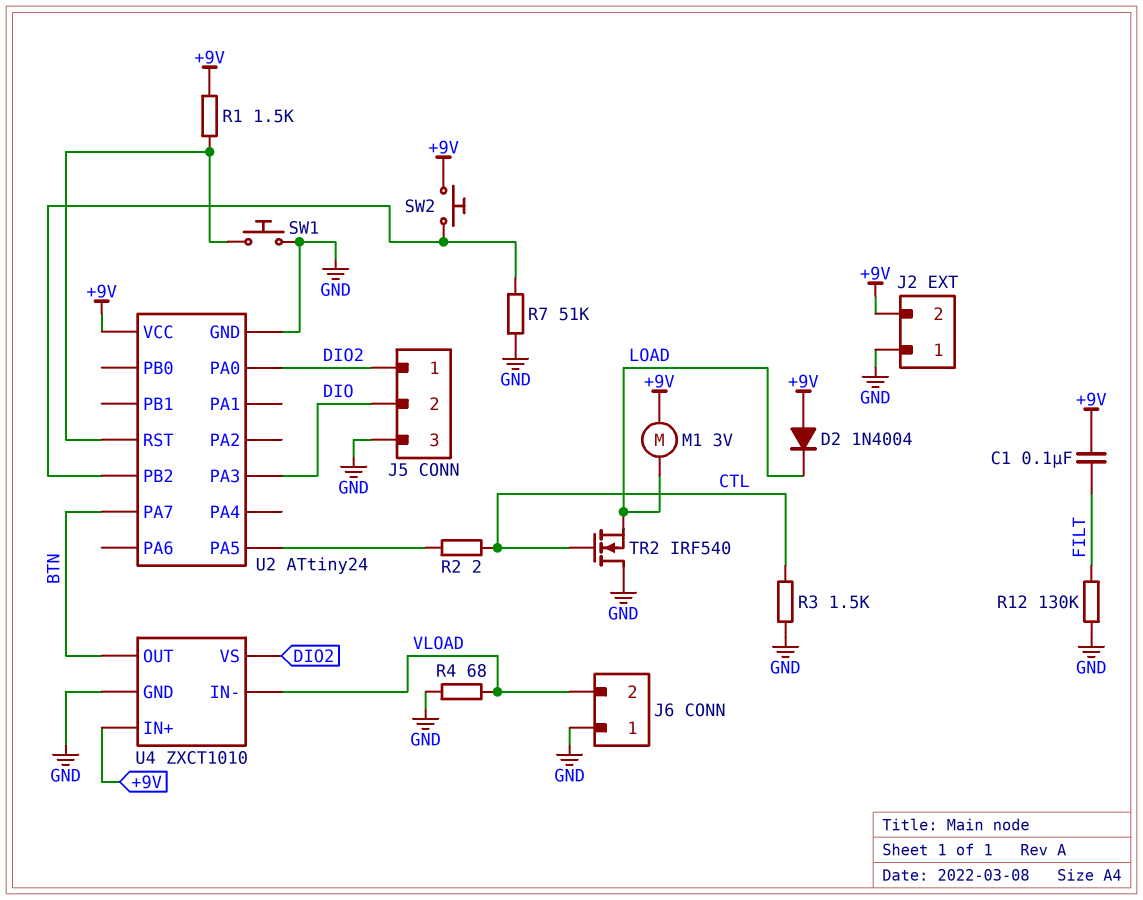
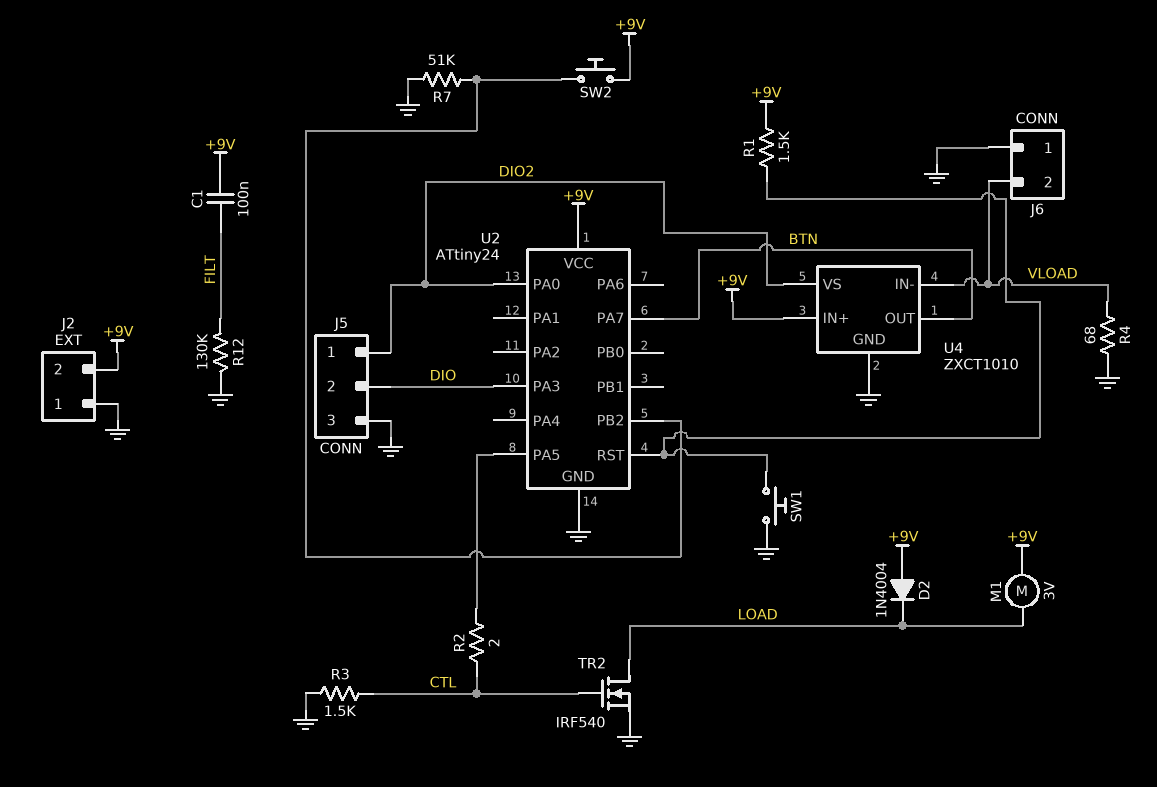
TR2: NMOS IRF540 (G CTL, D GND, S LOAD) -> NMOS IRF540 (G CTL, D LOAD, S GND)

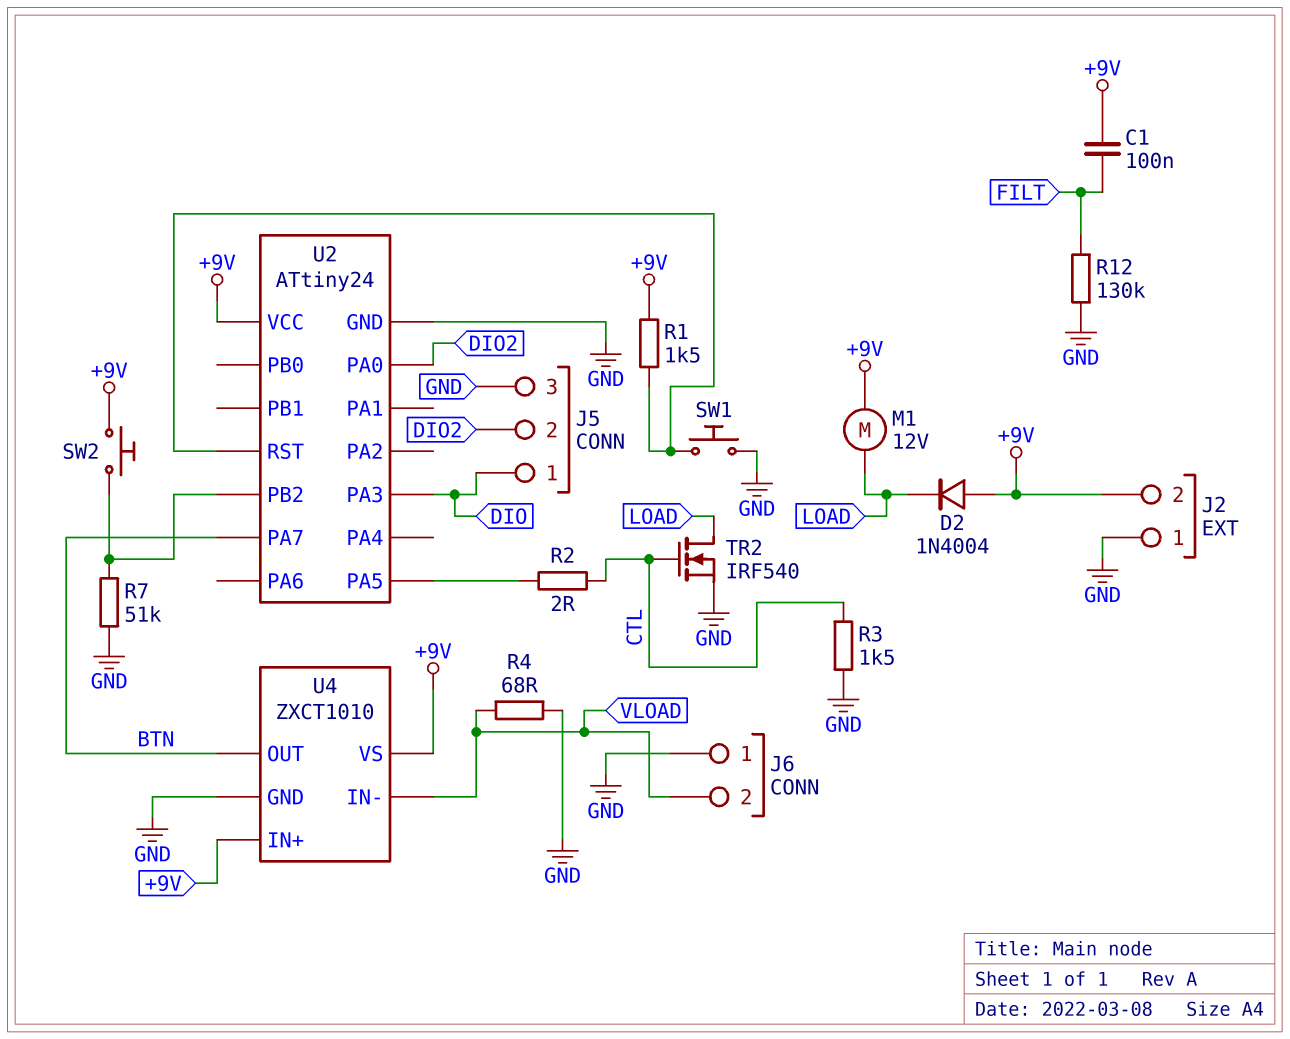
J5 pin 1: DIO2 -> DIO
J5 pin 2: DIO -> DIO2
M1: motor 3V (+9V, LOAD) -> motor 12V (+9V, LOAD)
U4 pin VS: DIO2 -> +9V

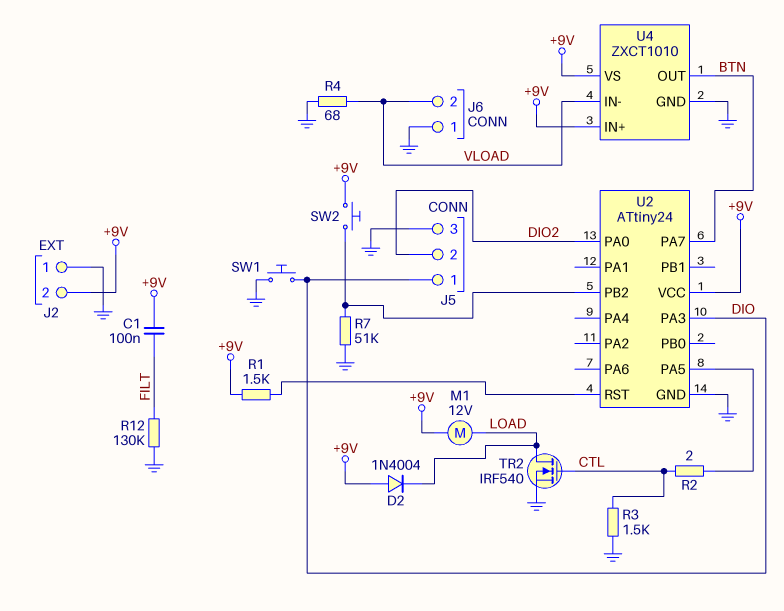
SW1: button (GND, U2/RST) -> button (DIO, GND)

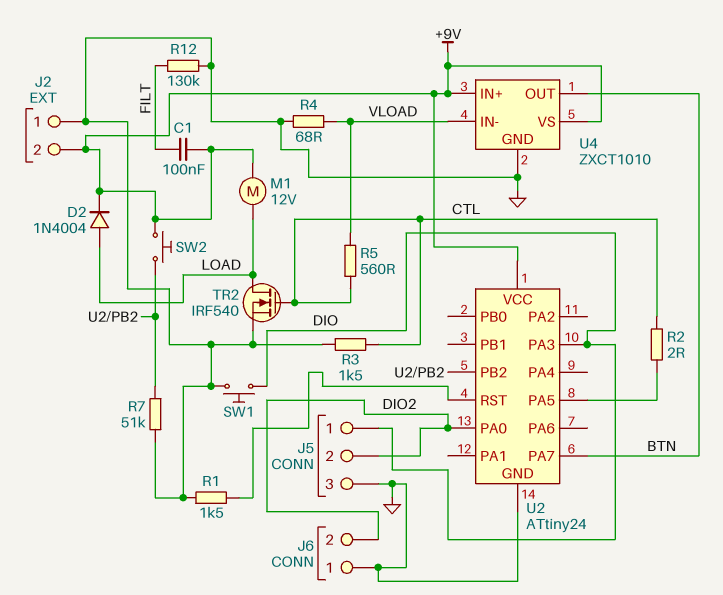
D2: diode 1N4004 (A +9V, K LOAD) -> diode 1N4004 (A LOAD, K +9V)
J6 pin 2: VLOAD -> DIO2
R1: 1.5k (+9V, U2/RST) -> 1.5k (GND, U2/RST)
R5: none -> 560 (CTL, VLOAD)

